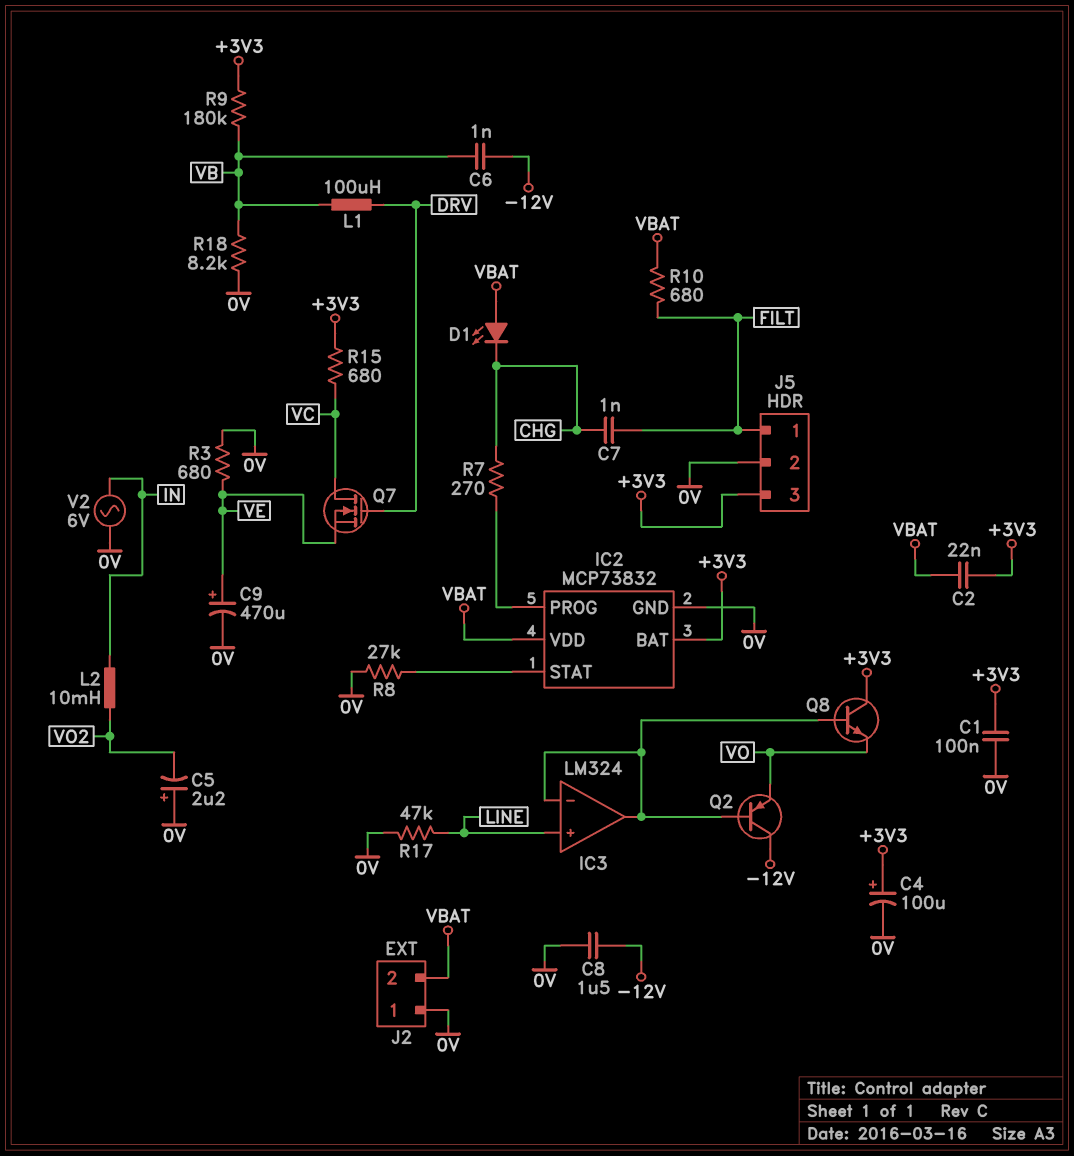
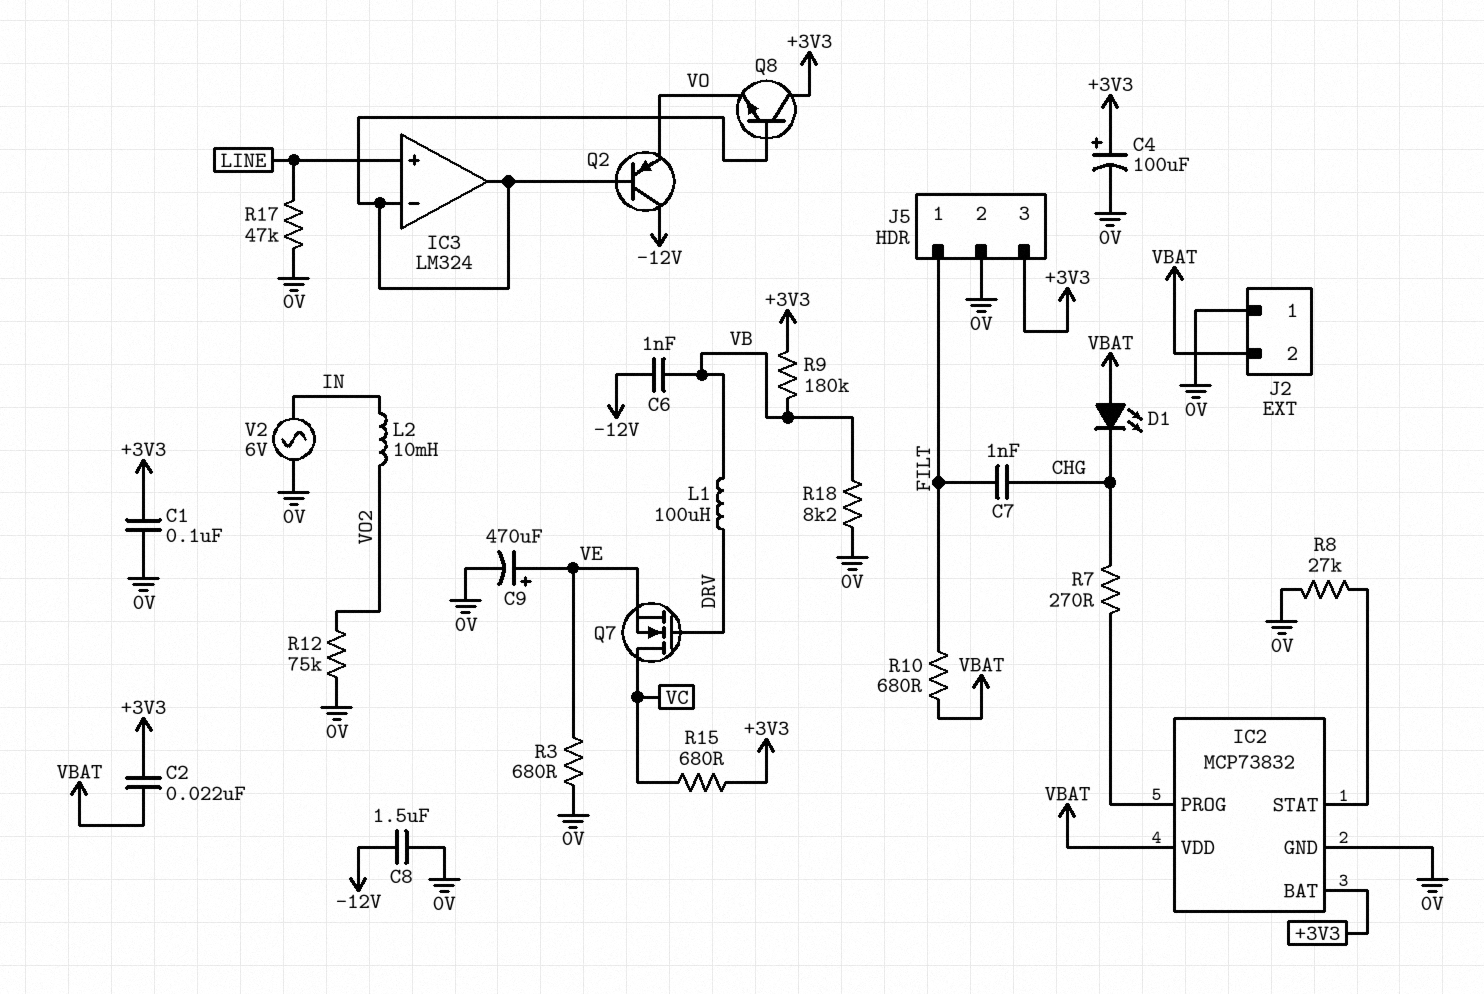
C5: 2.2uF (plus 0V, minus VO2) -> none
R12: none -> 75k (0V, VO2)

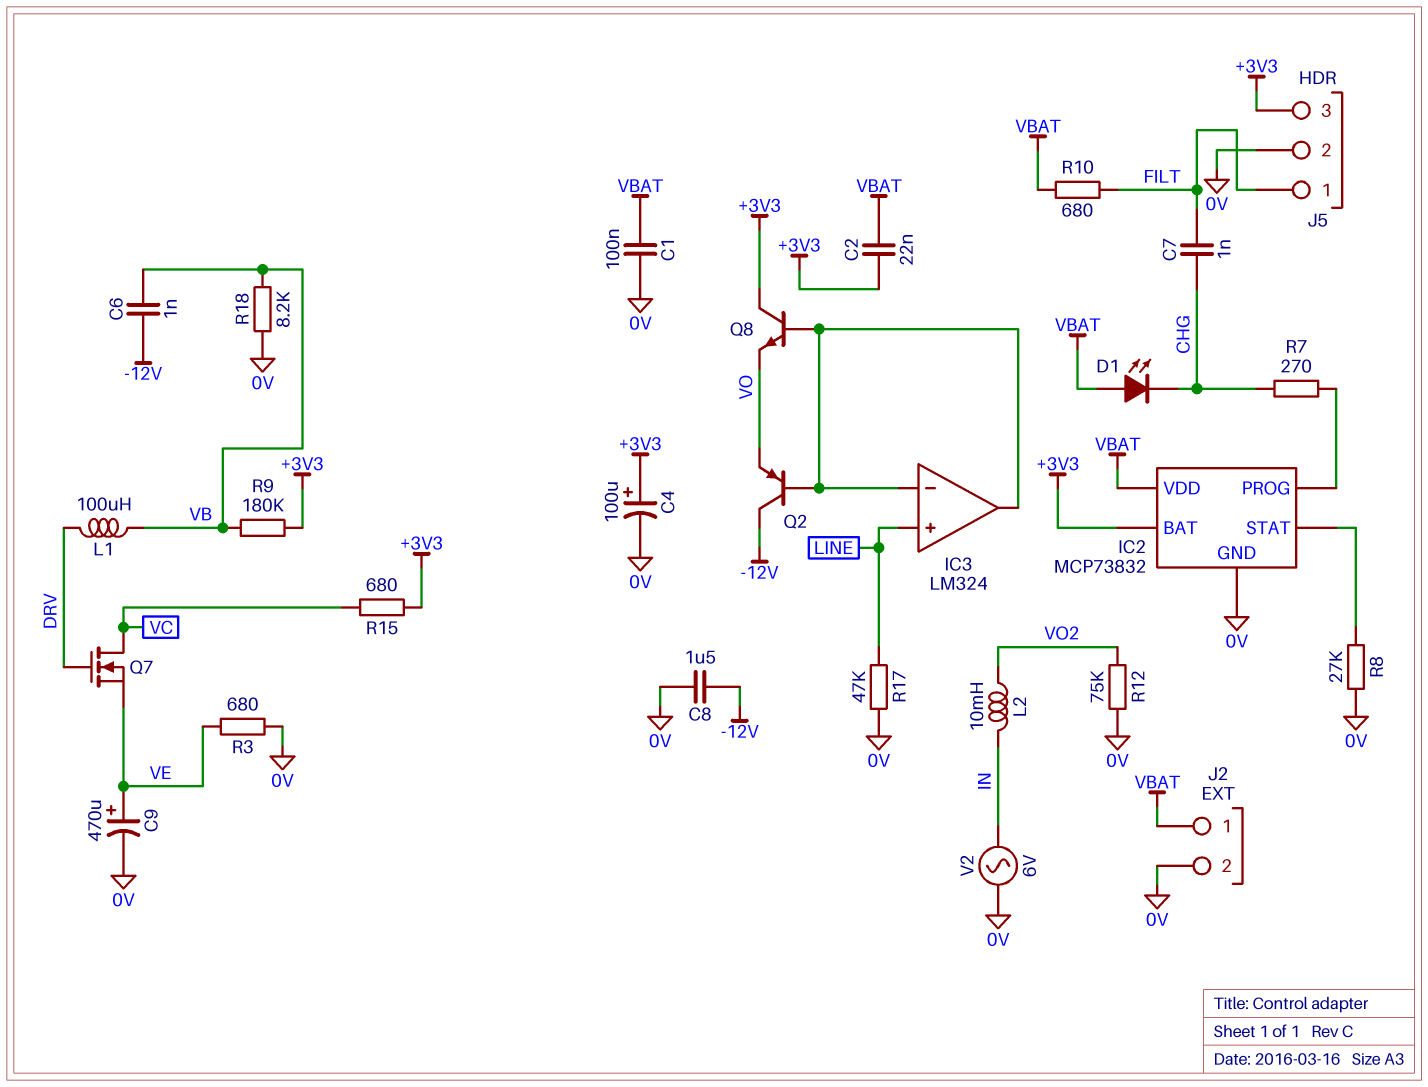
C1: 100nF (+3V3, 0V) -> 100nF (0V, VBAT)
J2 pin 1: 0V -> VBAT
J2 pin 2: VBAT -> 0V

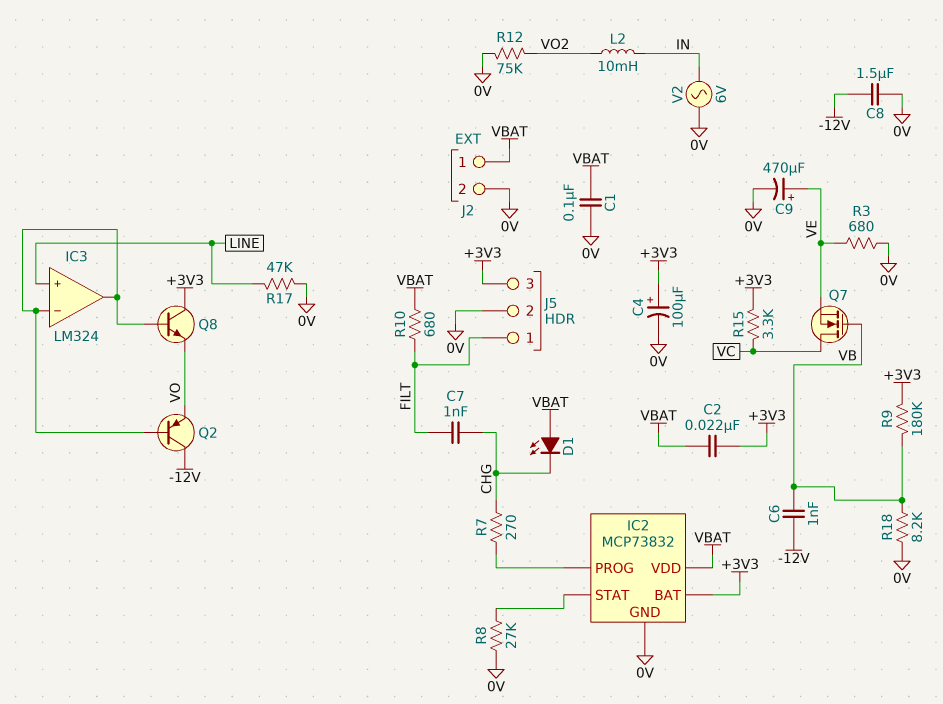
L1: 100uH (DRV, VB) -> none
Q7: NMOS (G DRV, D VC, S VE) -> NMOS (G VB, D VC, S VE)
R15: 680 (+3V3, VC) -> 3.3k (+3V3, VC)

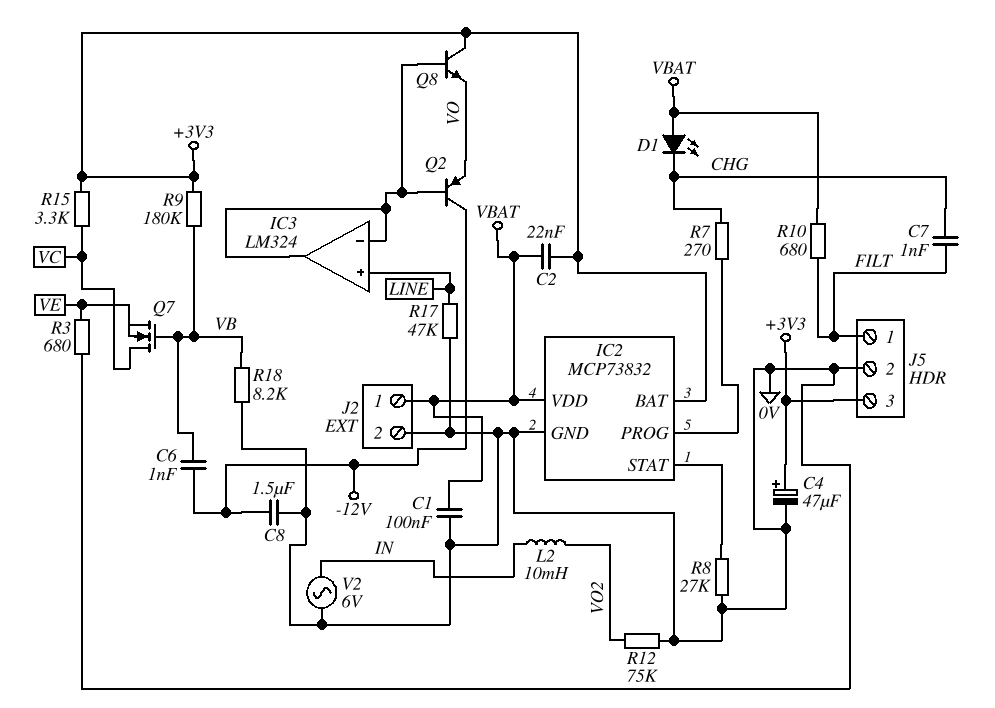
C4: 100uF (plus +3V3, minus 0V) -> 47uF (plus +3V3, minus 0V)
C9: 470uF (plus VE, minus 0V) -> none

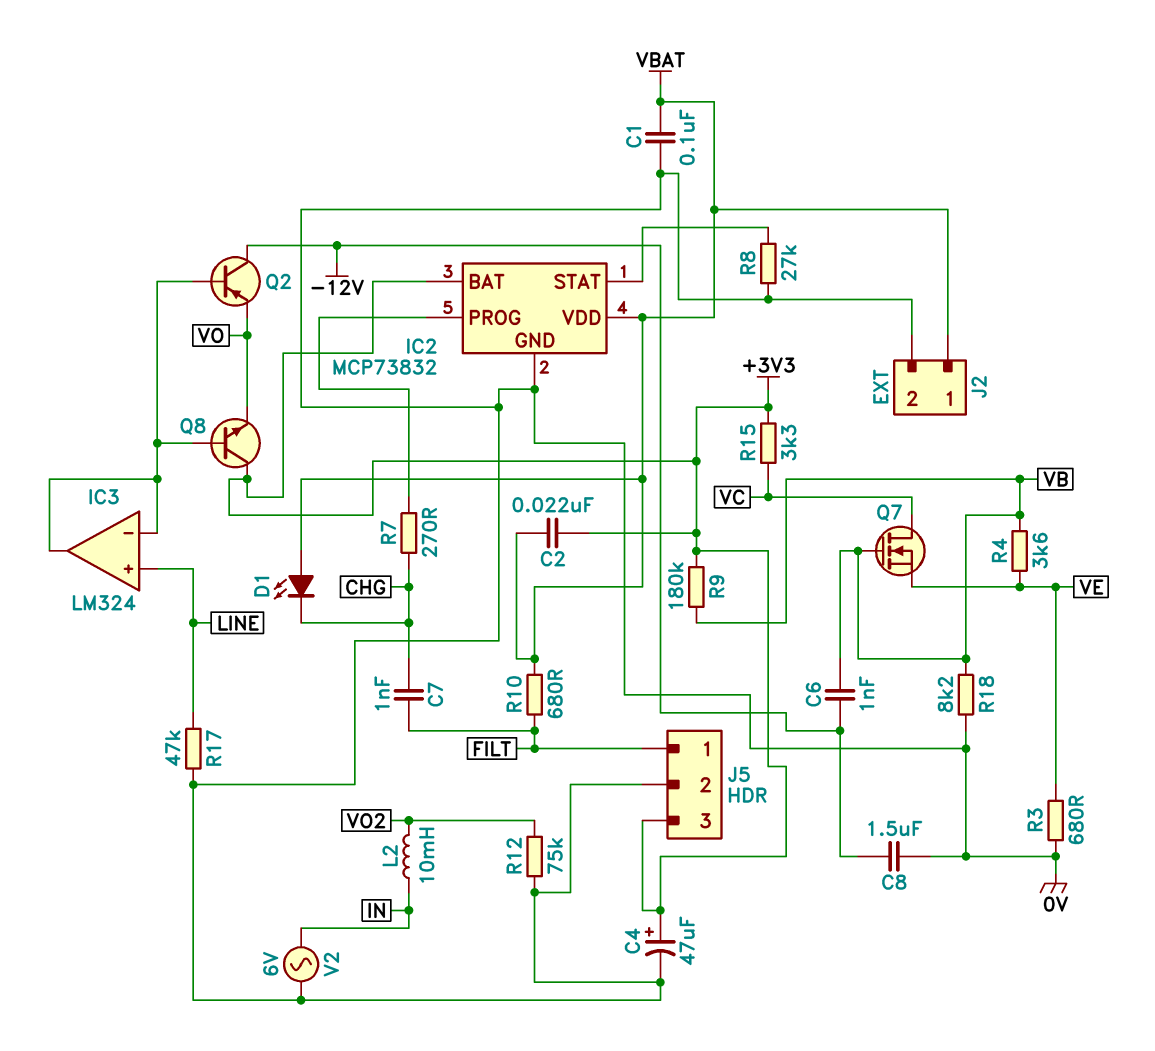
R4: none -> 3.6k (VB, VE)

